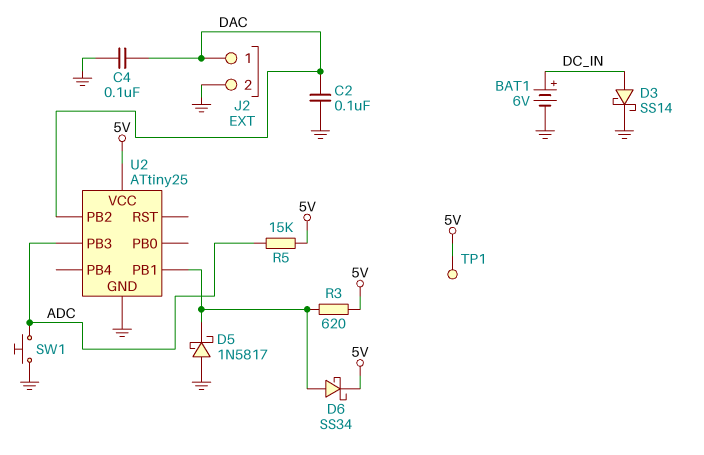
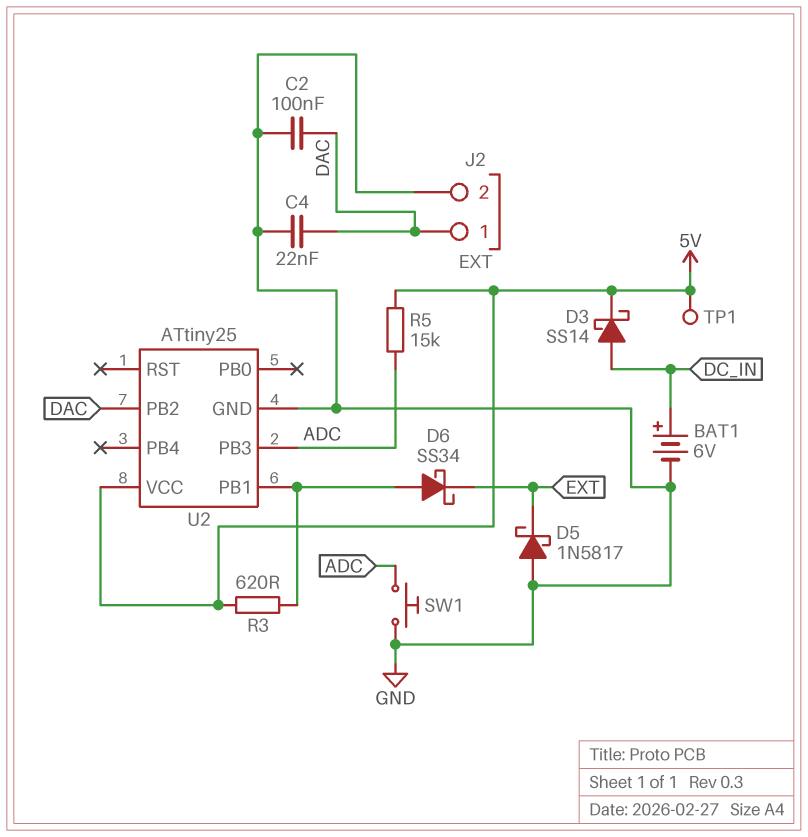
C4: 100nF (DAC, GND) -> 22nF (DAC, GND)
D3: schottky SS14 (A DC_IN, K GND) -> schottky SS14 (A DC_IN, K 5V)
D5: schottky 1N5817 (A GND, K U2/PB1) -> schottky 1N5817 (A GND, K EXT)
D6: schottky SS34 (A U2/PB1, K 5V) -> schottky SS34 (A U2/PB1, K EXT)

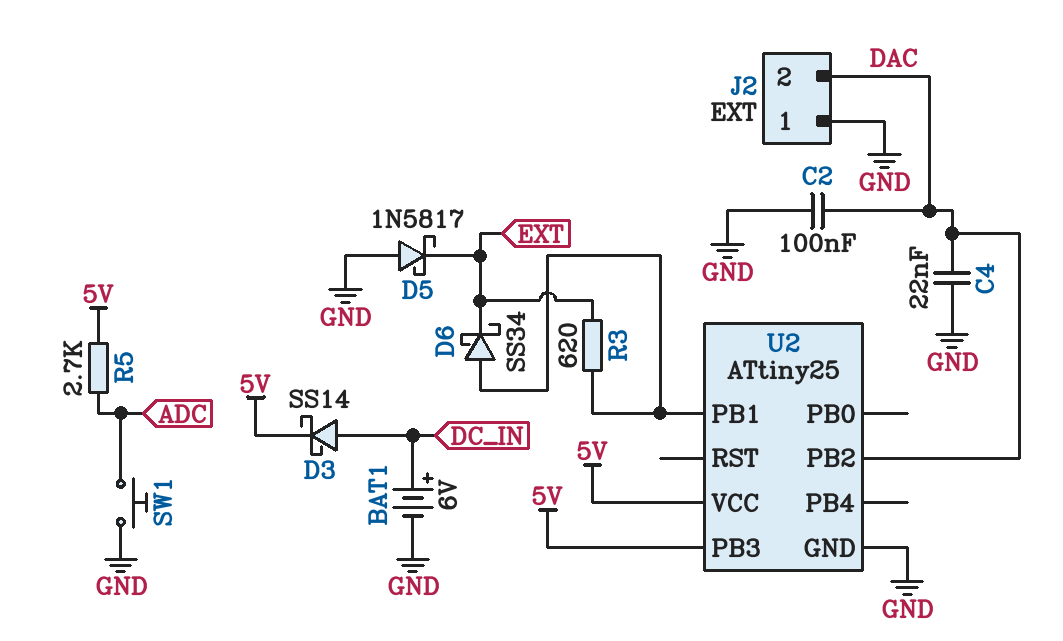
J2 pin 1: DAC -> GND
J2 pin 2: GND -> DAC
R3: 620 (5V, U2/PB1) -> 620 (EXT, U2/PB1)
R5: 15k (5V, ADC) -> 2.7k (5V, ADC)
TP1: test point (5V) -> none
U2 pin PB3: ADC -> 5V

